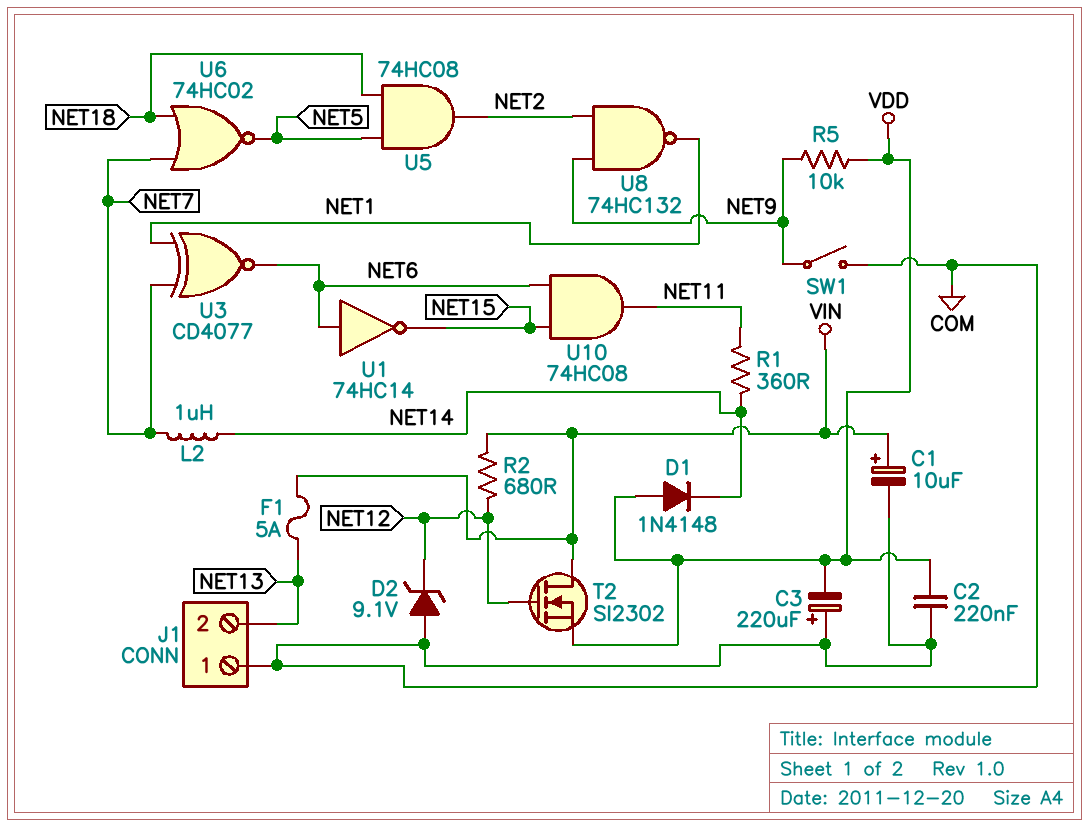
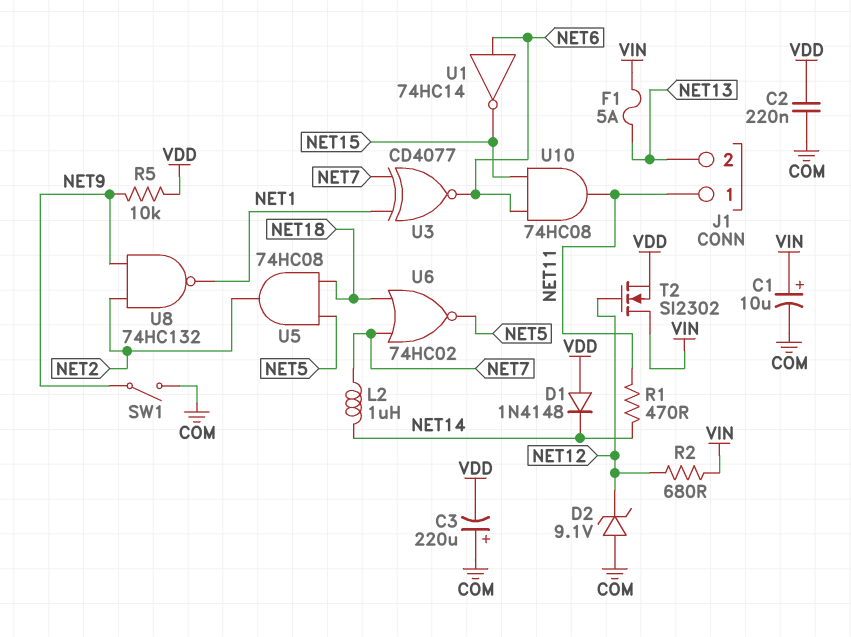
J1 pin 1: COM -> NET11
R1: 360 (NET11, NET14) -> 470 (NET11, NET14)

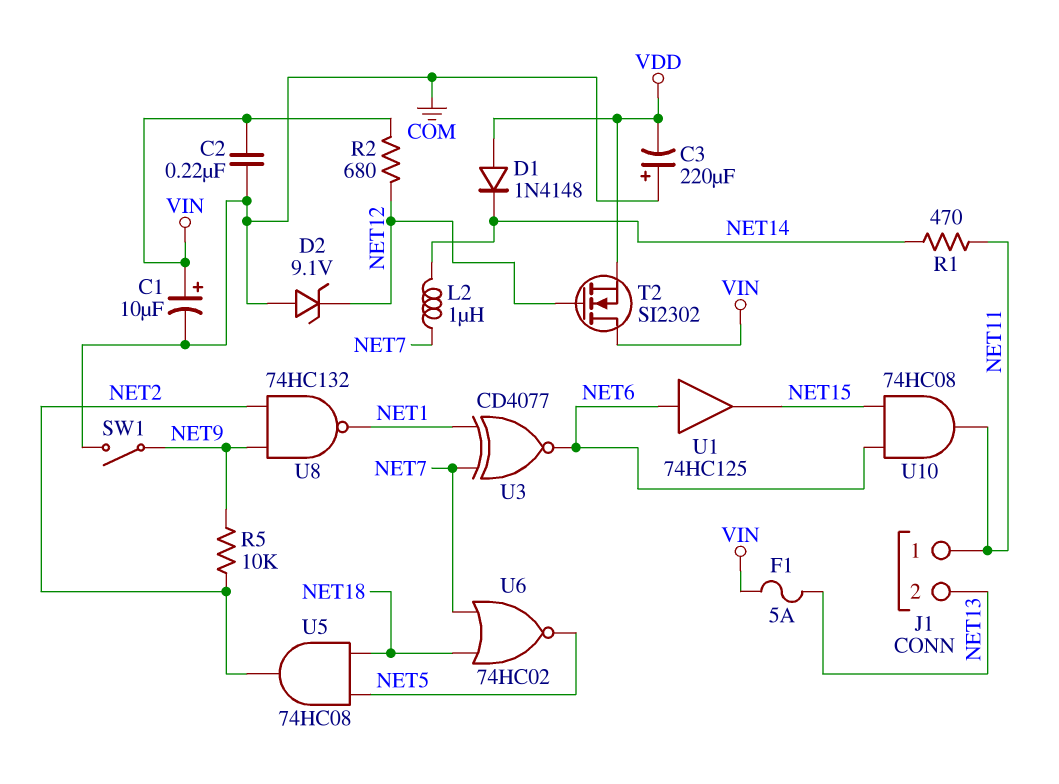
C2: 220nF (COM, VDD) -> 220nF (COM, VIN)
R5: 10k (NET9, VDD) -> 10k (NET2, NET9)
U1: NOT 74HC14 (in NET6, out NET15) -> buffer 74HC125 (in NET6, out NET15)

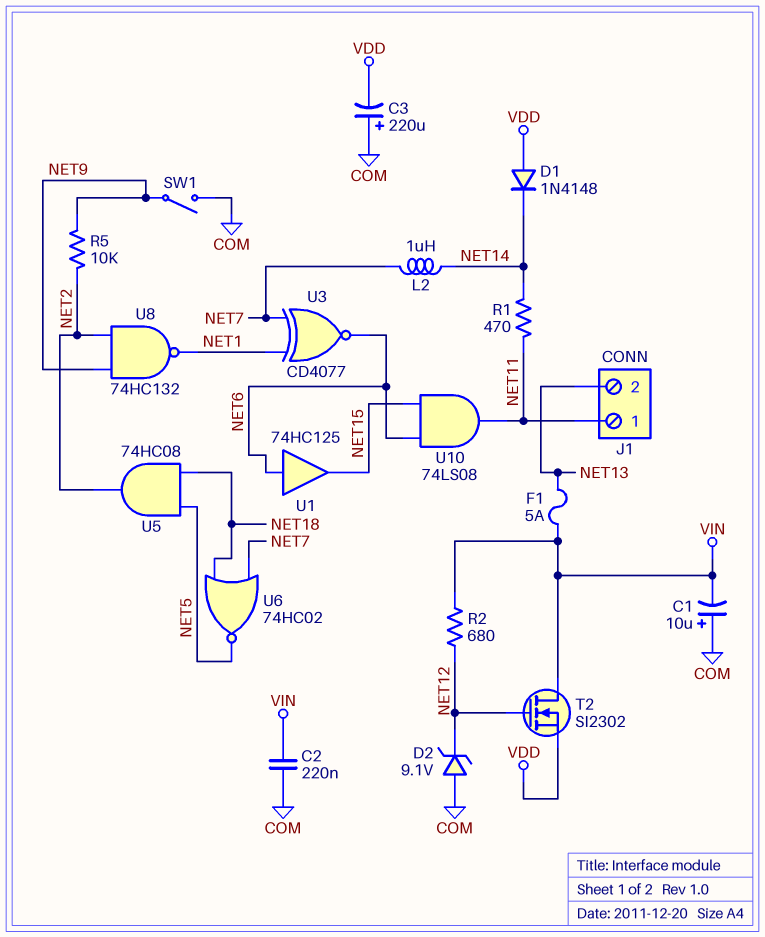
C1: 10uF (plus VIN, minus COM) -> 10uF (plus COM, minus VIN)
U10: AND 74HC08 (in NET6, in NET15, out NET11) -> AND 74LS08 (in NET6, in NET15, out NET11)

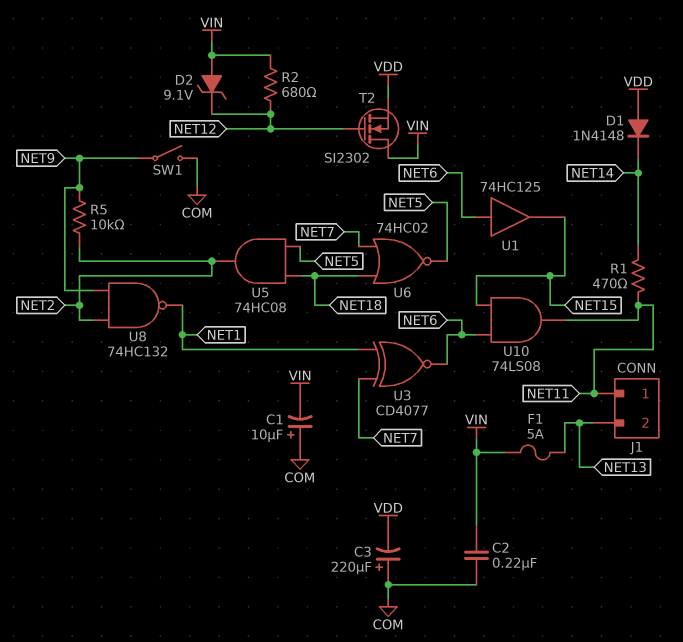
D2: zener 9.1V (A COM, K NET12) -> zener 9.1V (A VIN, K NET12)
L2: 1uH (NET7, NET14) -> none

